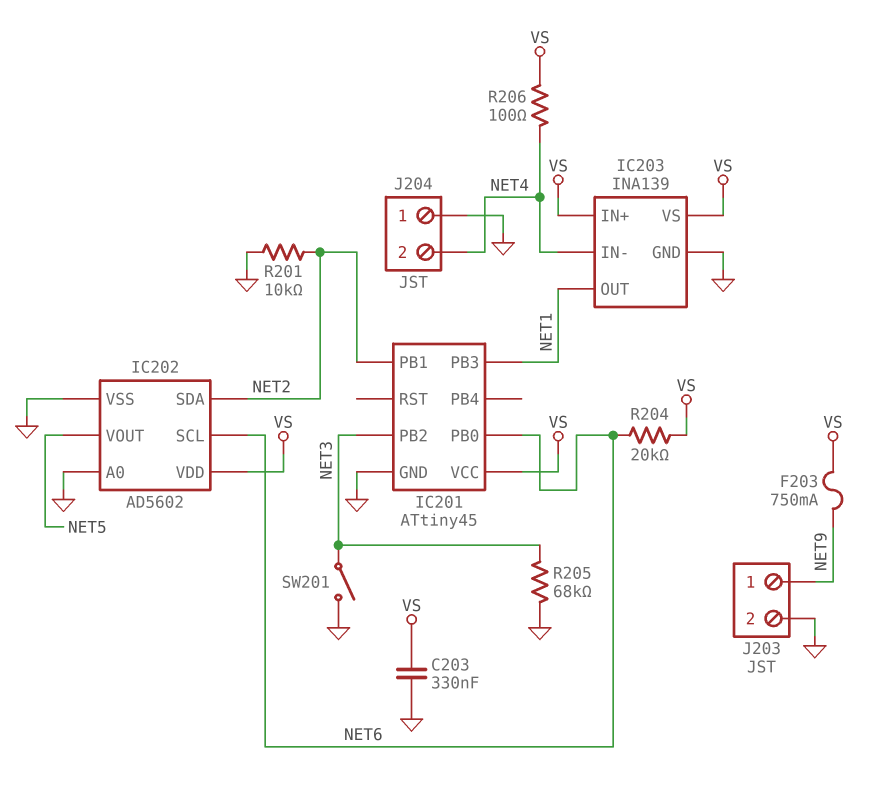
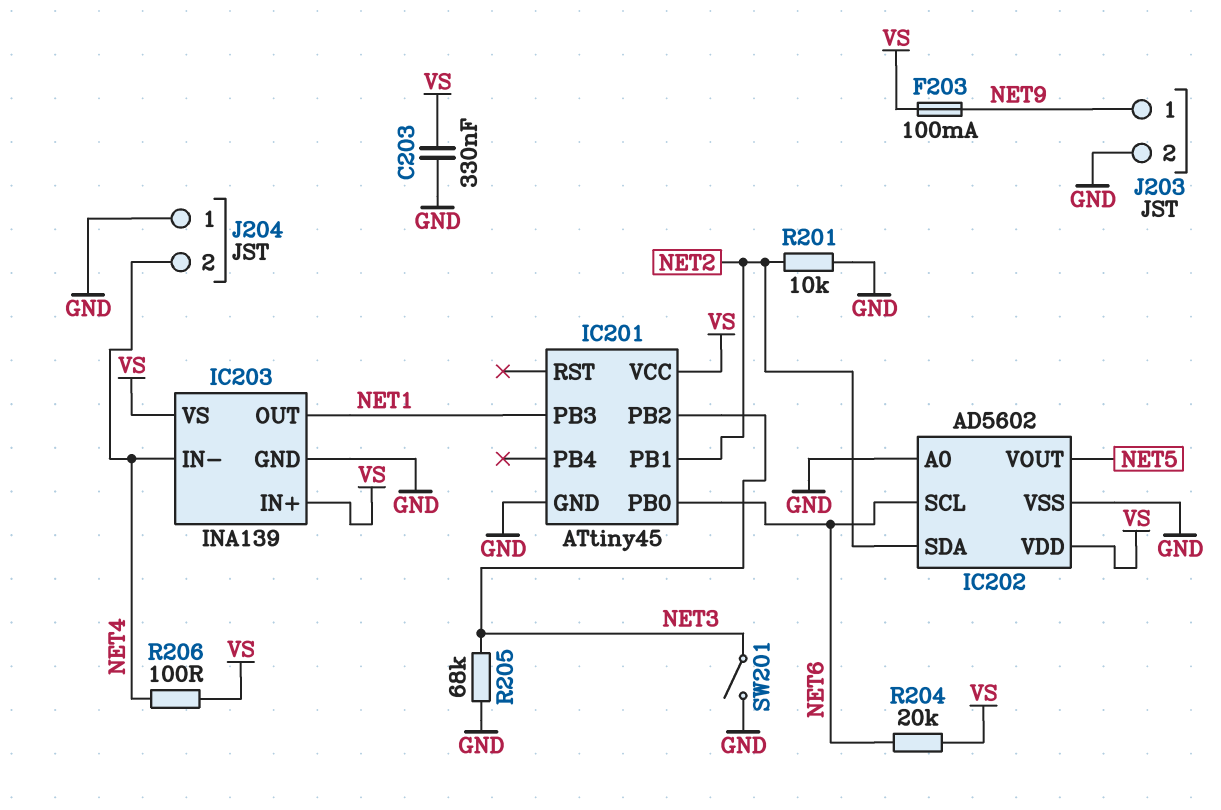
F203: 750mA (NET9, VS) -> 100mA (NET9, VS)

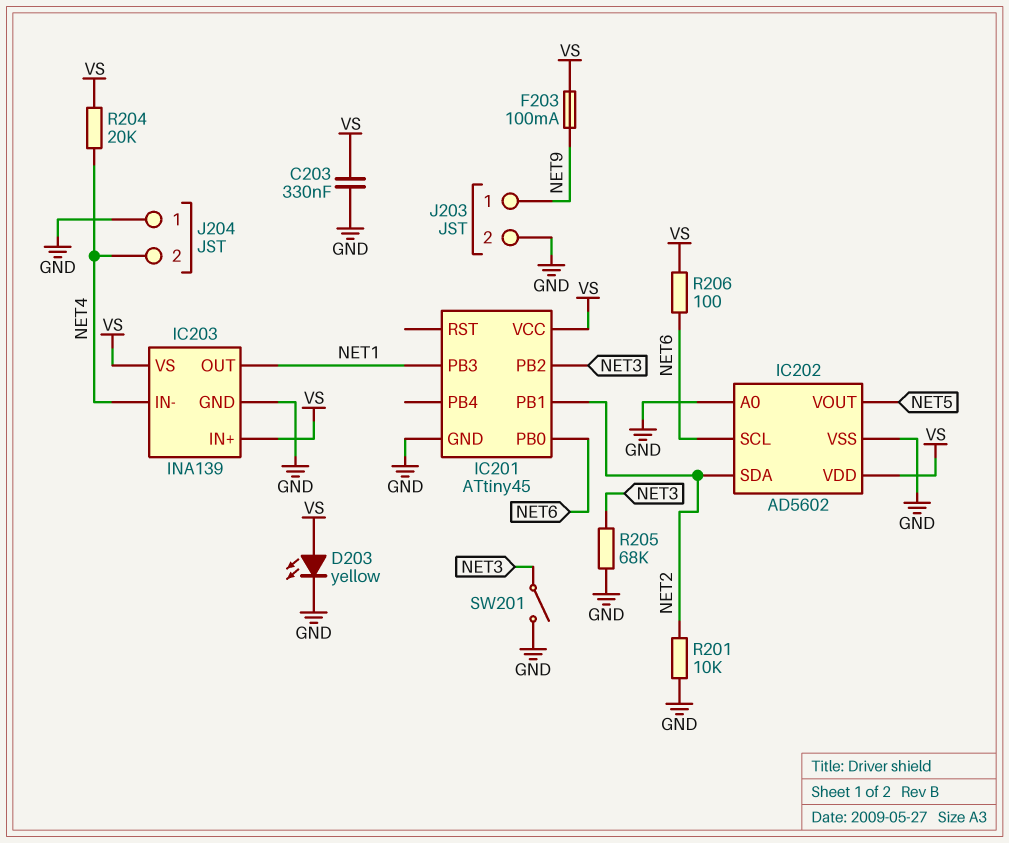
D203: none -> LED yellow (A VS, K GND)
R204: 20k (NET6, VS) -> 20k (NET4, VS)
R206: 100 (NET4, VS) -> 100 (NET6, VS)

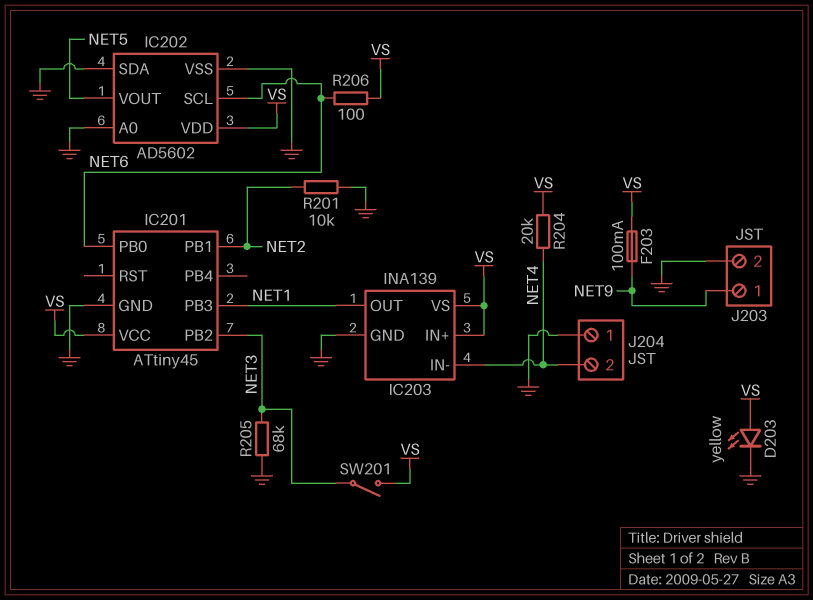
C203: 330nF (GND, VS) -> none
IC202 pin SDA: NET2 -> GND
SW201: switch (GND, NET3) -> switch (NET3, VS)

